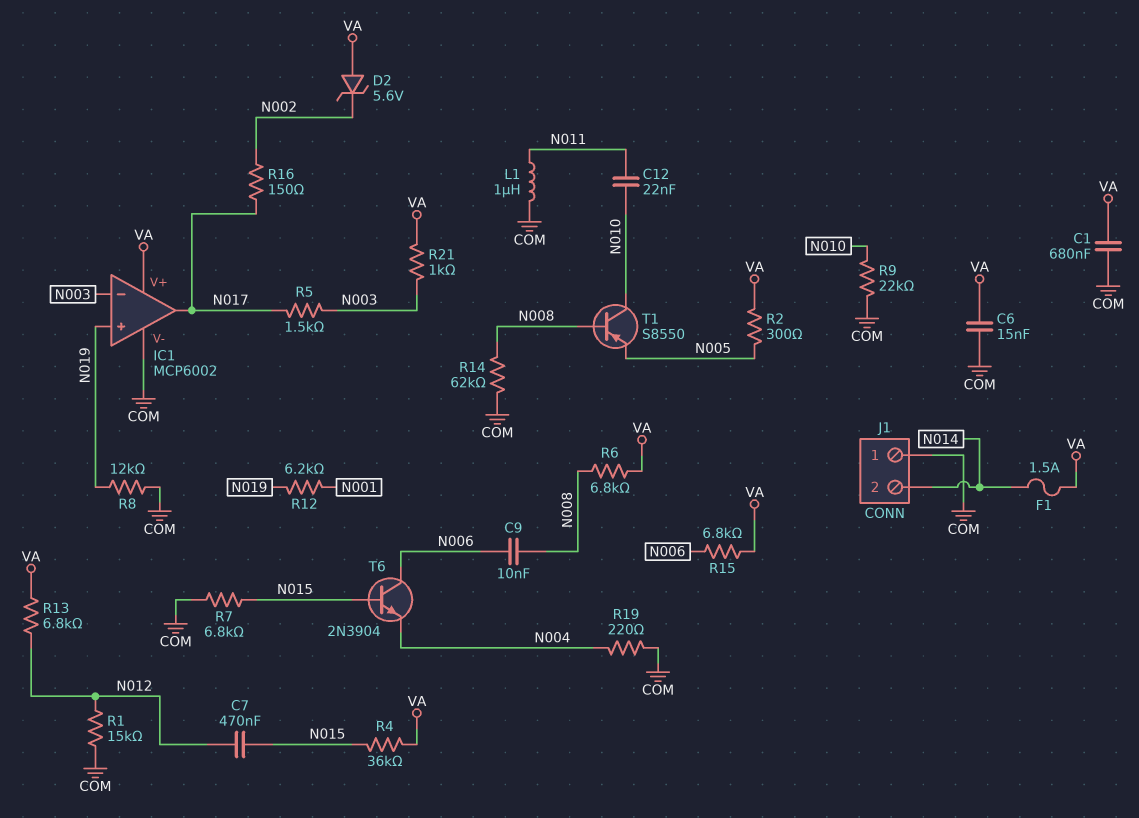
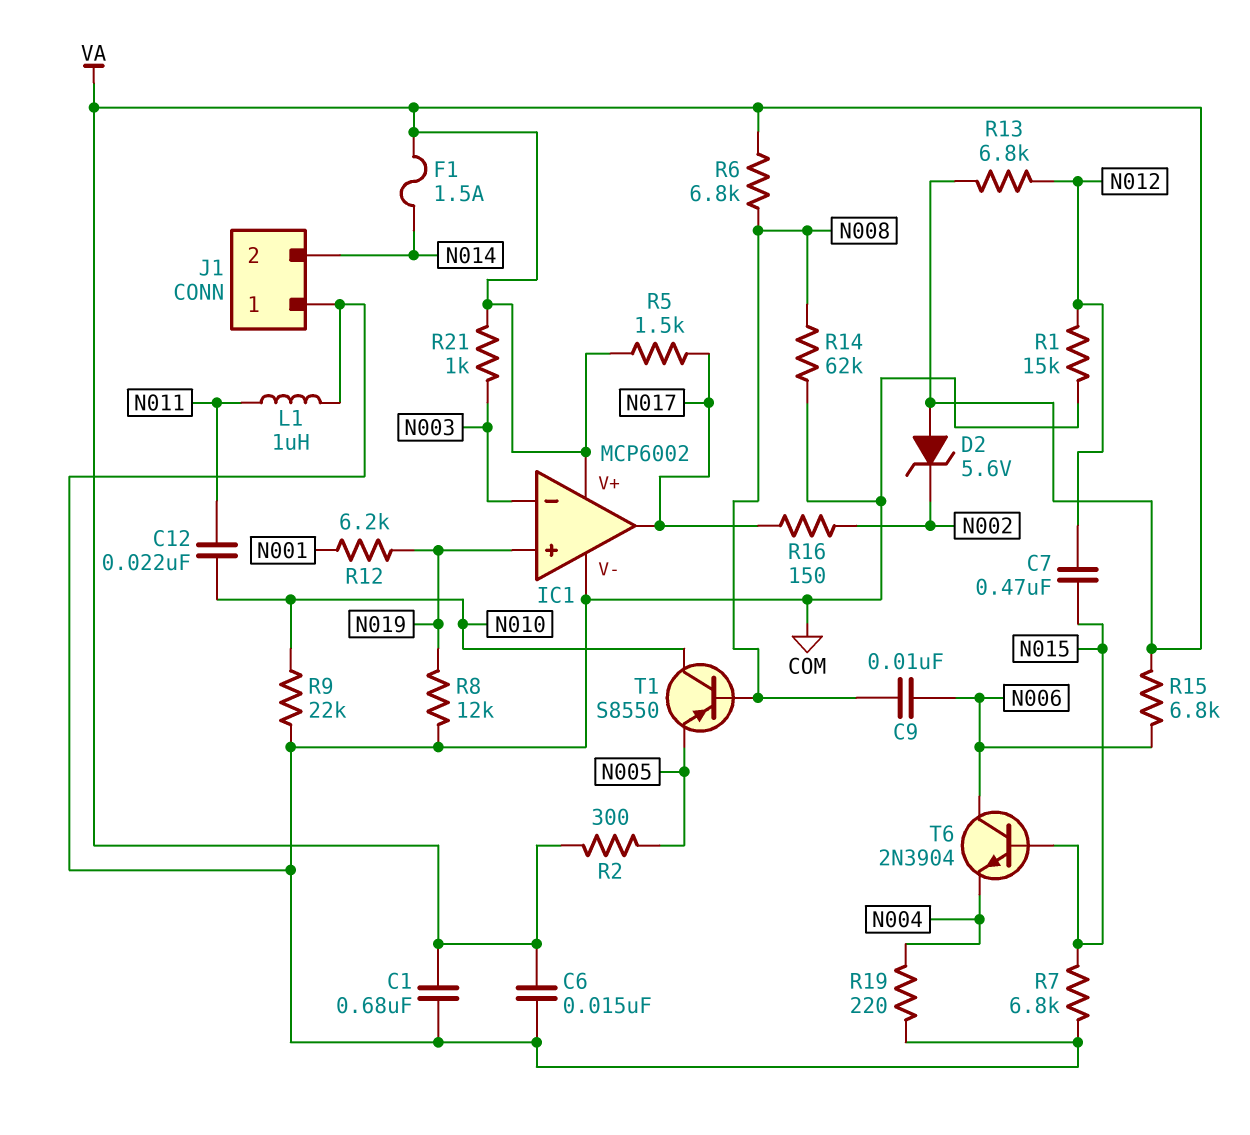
R4: 36k (N015, VA) -> none
R5: 1.5k (N003, N017) -> 1.5k (N017, VA)

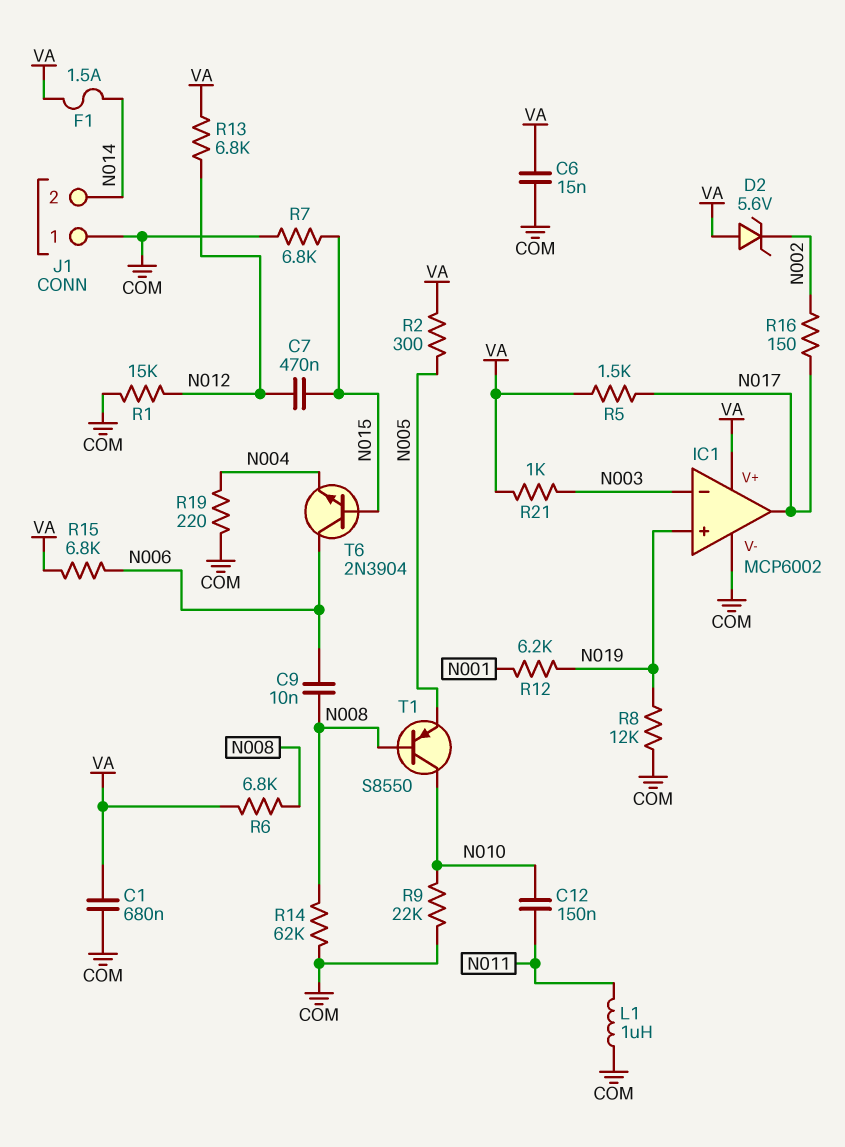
C12: 22nF (N010, N011) -> 150nF (N010, N011)

